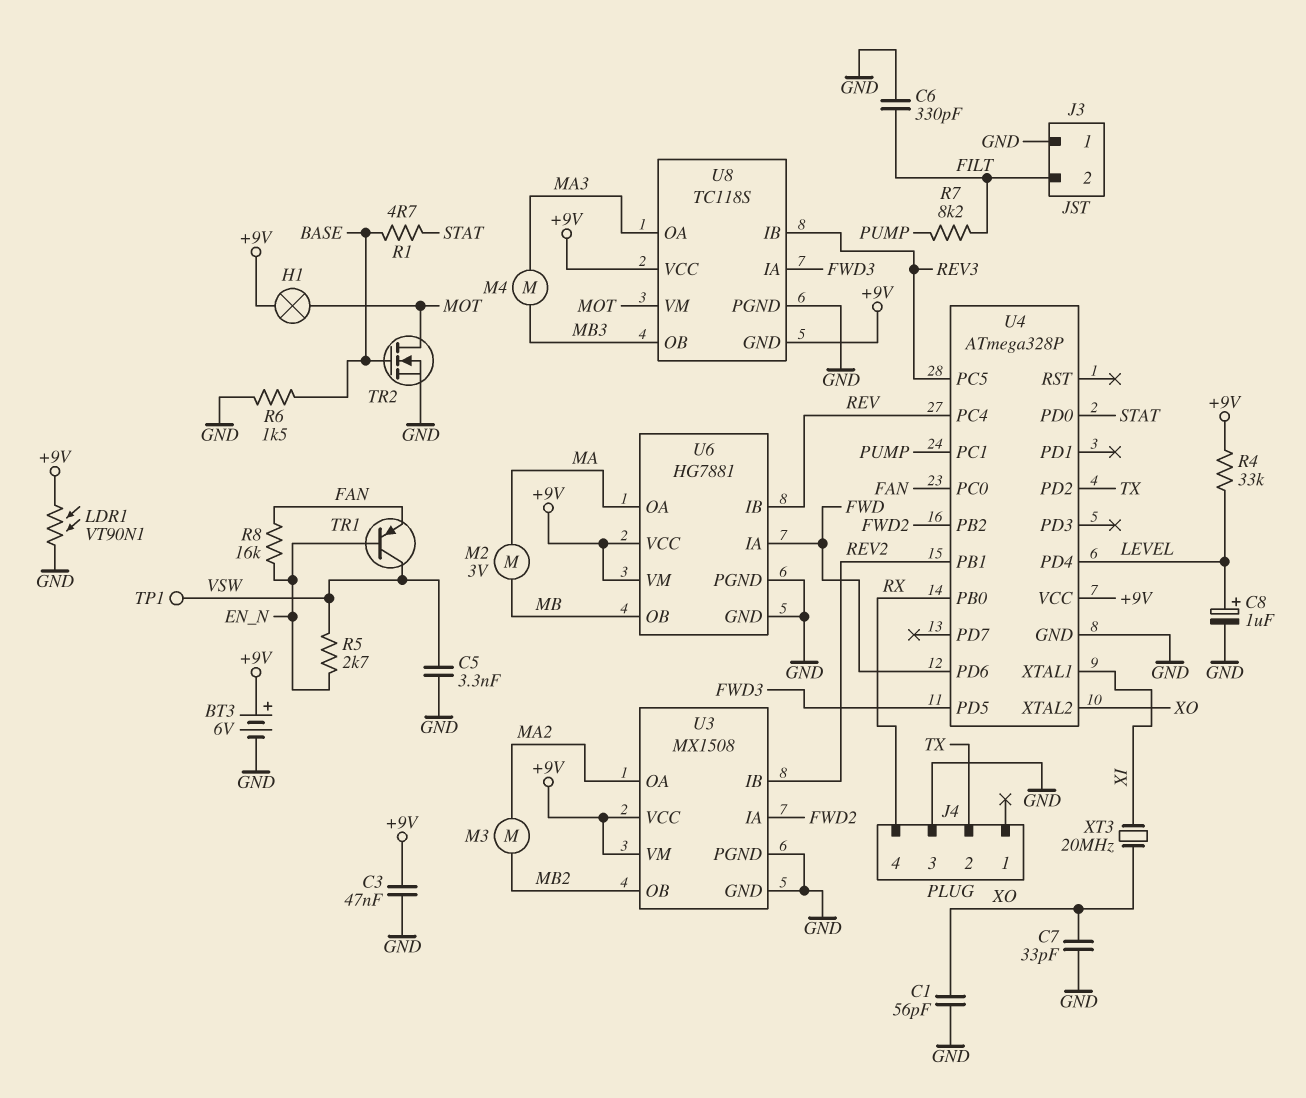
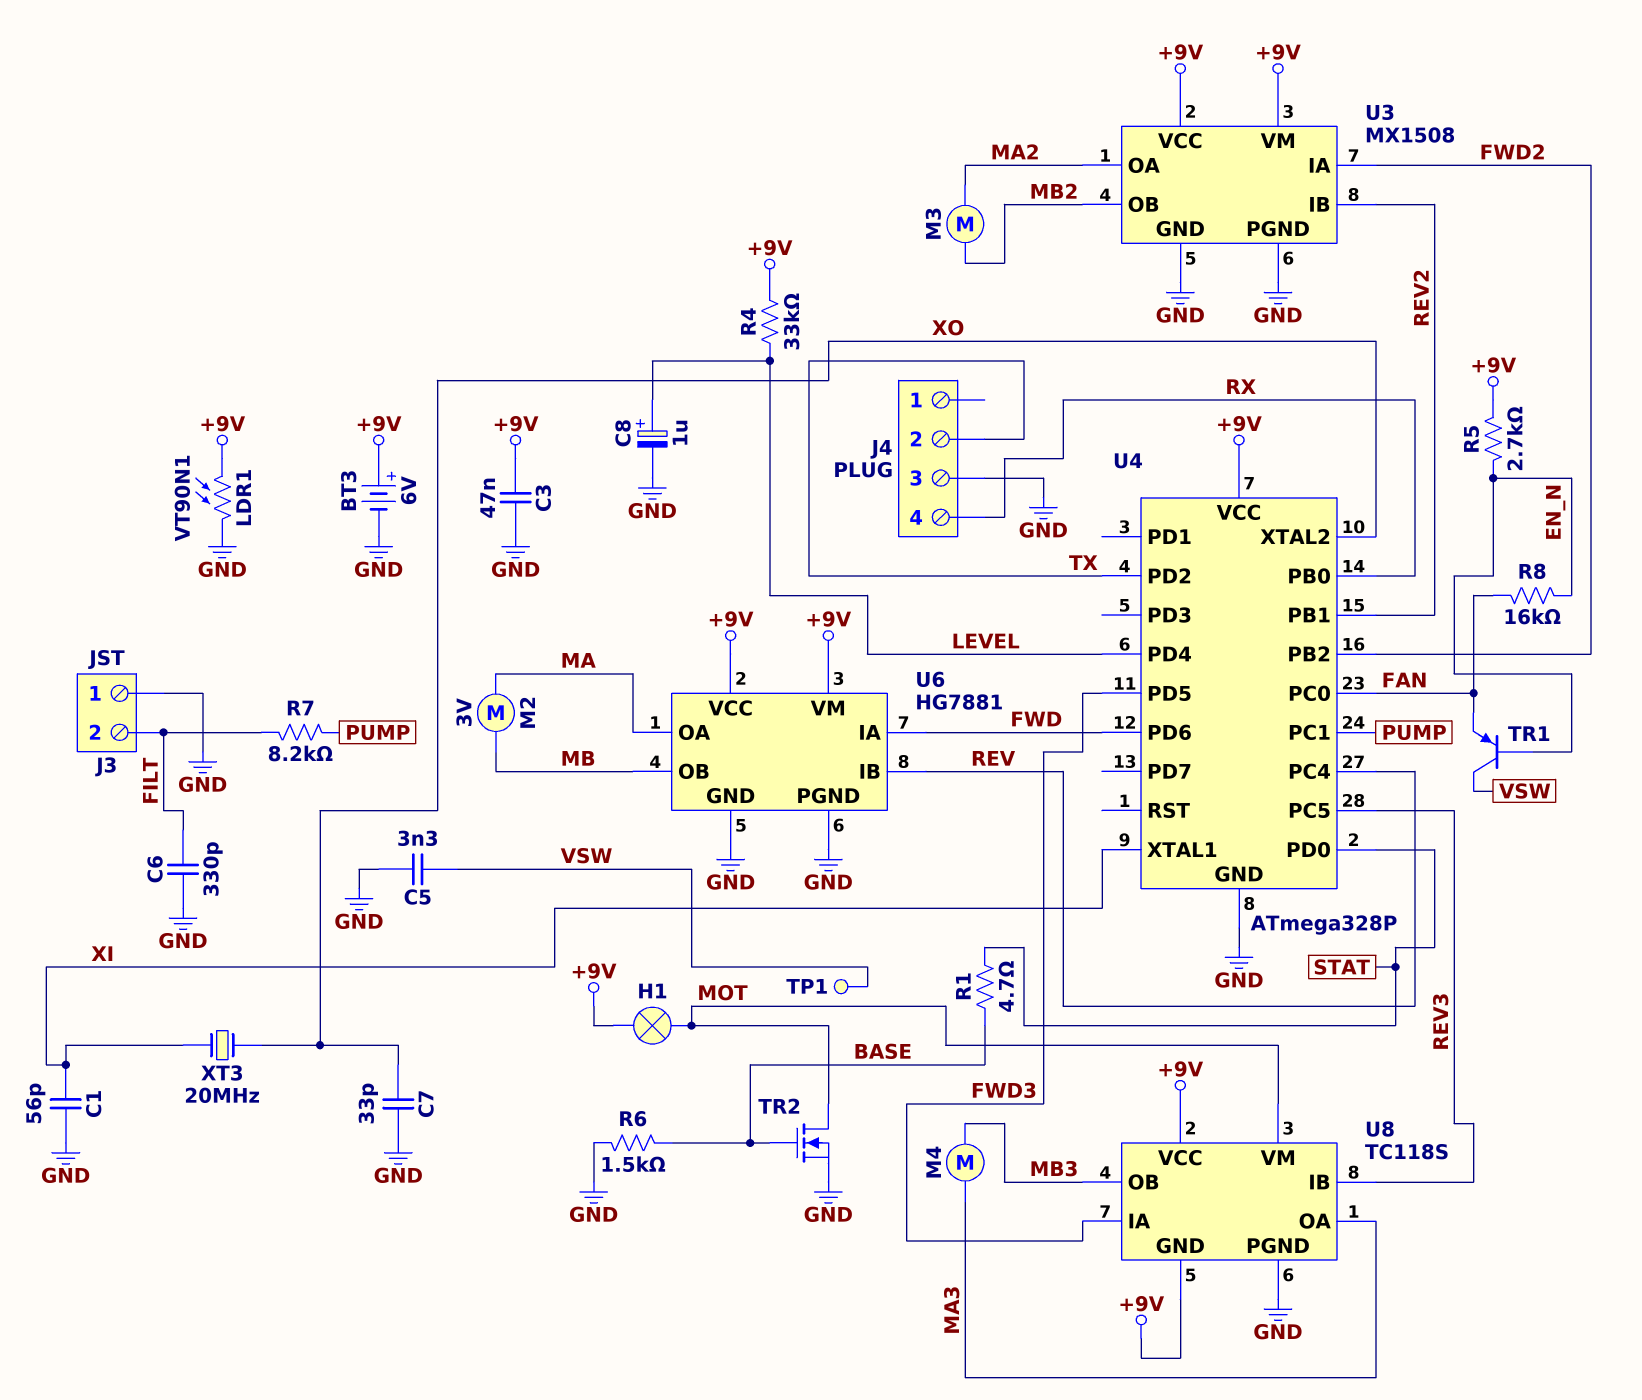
C1: 56pF (GND, XO) -> 56pF (GND, XI)
R5: 2.7k (EN_N, VSW) -> 2.7k (+9V, EN_N)

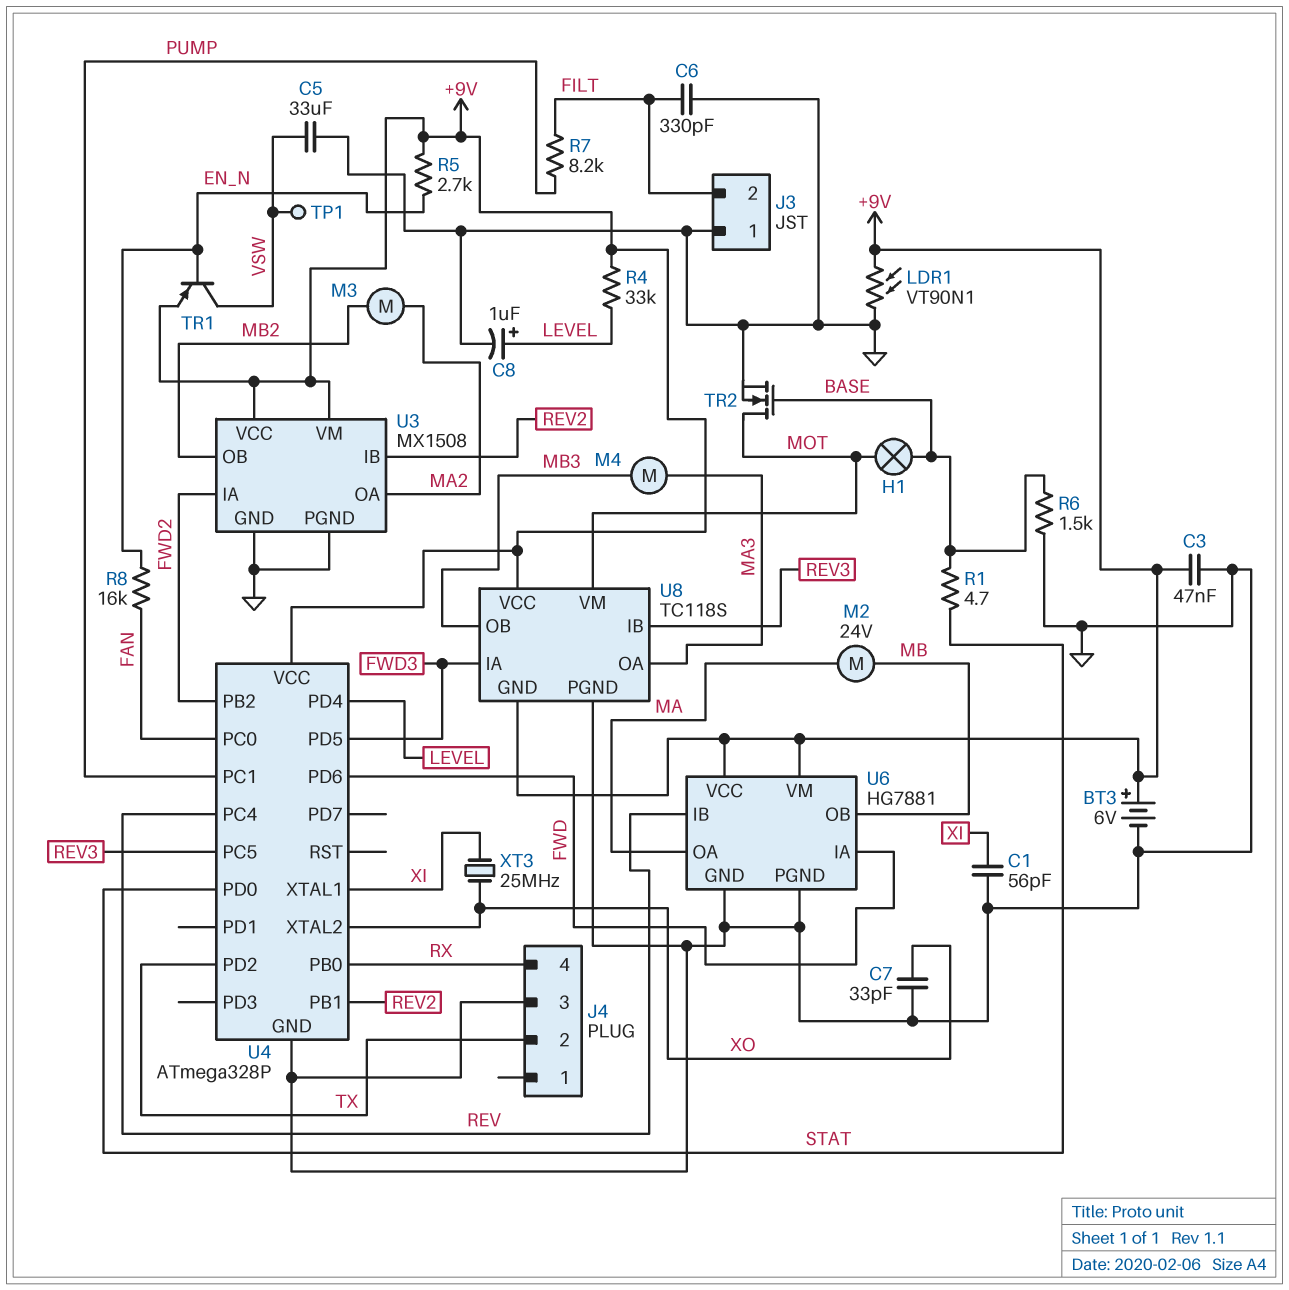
C5: 3.3nF (GND, VSW) -> 33uF (GND, VSW)
H1: lamp (+9V, MOT) -> lamp (BASE, MOT)
M2: motor 3V (MA, MB) -> motor 24V (MA, MB)
TR1: PNP (B EN_N, C VSW, E FAN) -> PNP (B EN_N, C VSW, E +9V)
XT3: 20MHz (XI, XO) -> 25MHz (XI, XO)

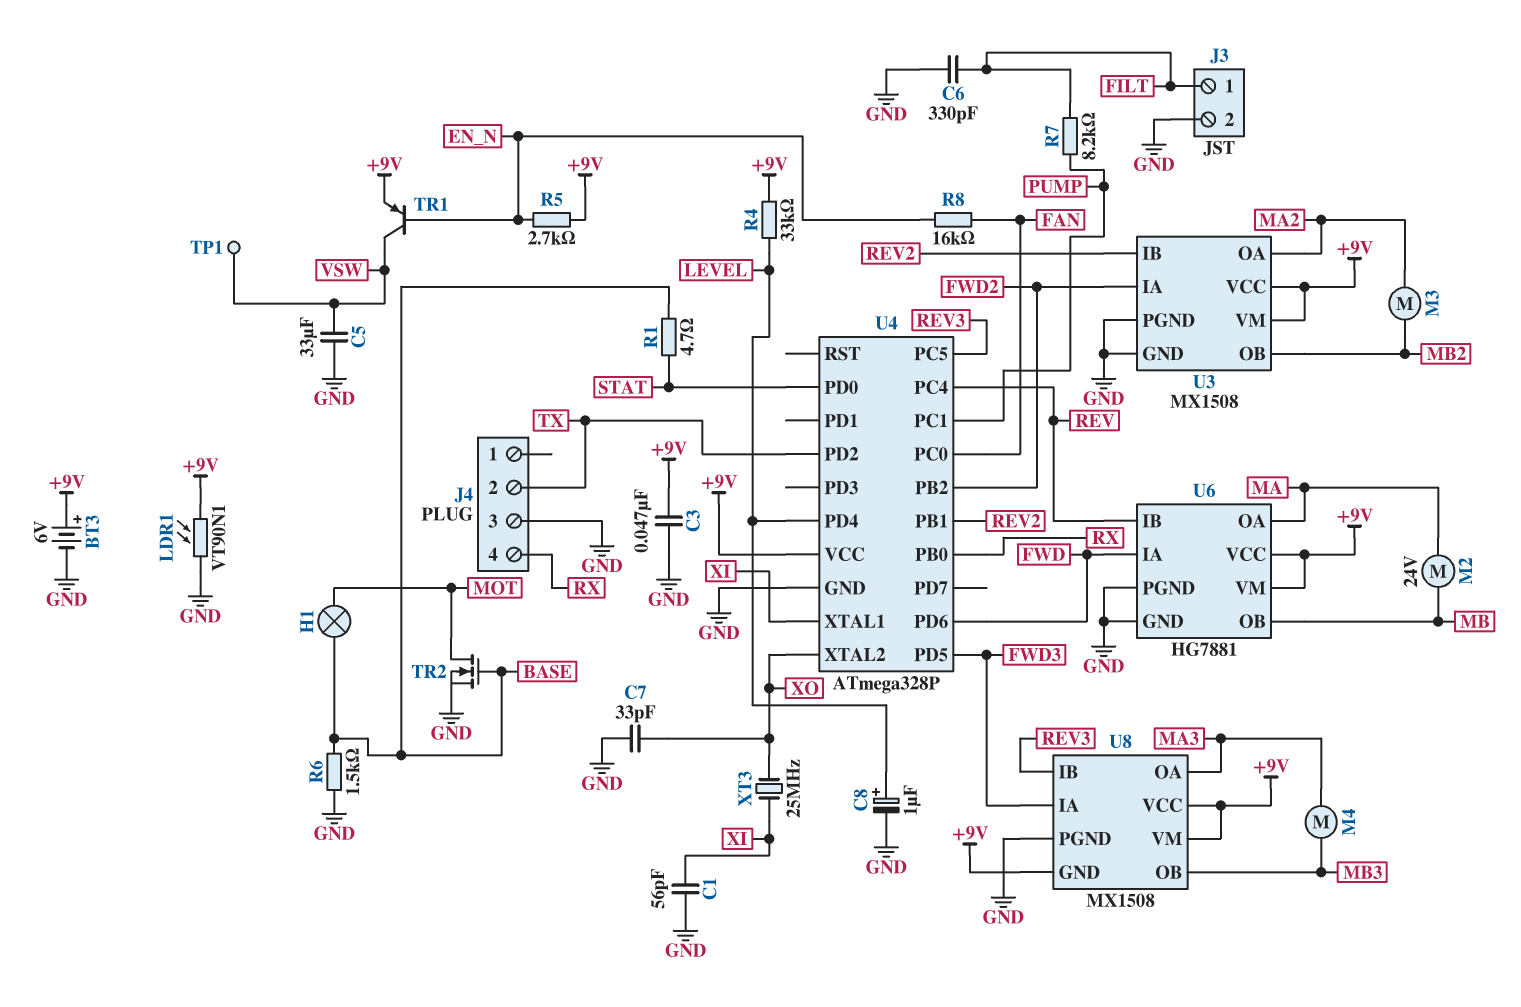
J3 pin 1: GND -> FILT
J3 pin 2: FILT -> GND
U8: TC118S -> MX1508
U8 pin VM: MOT -> +9V

